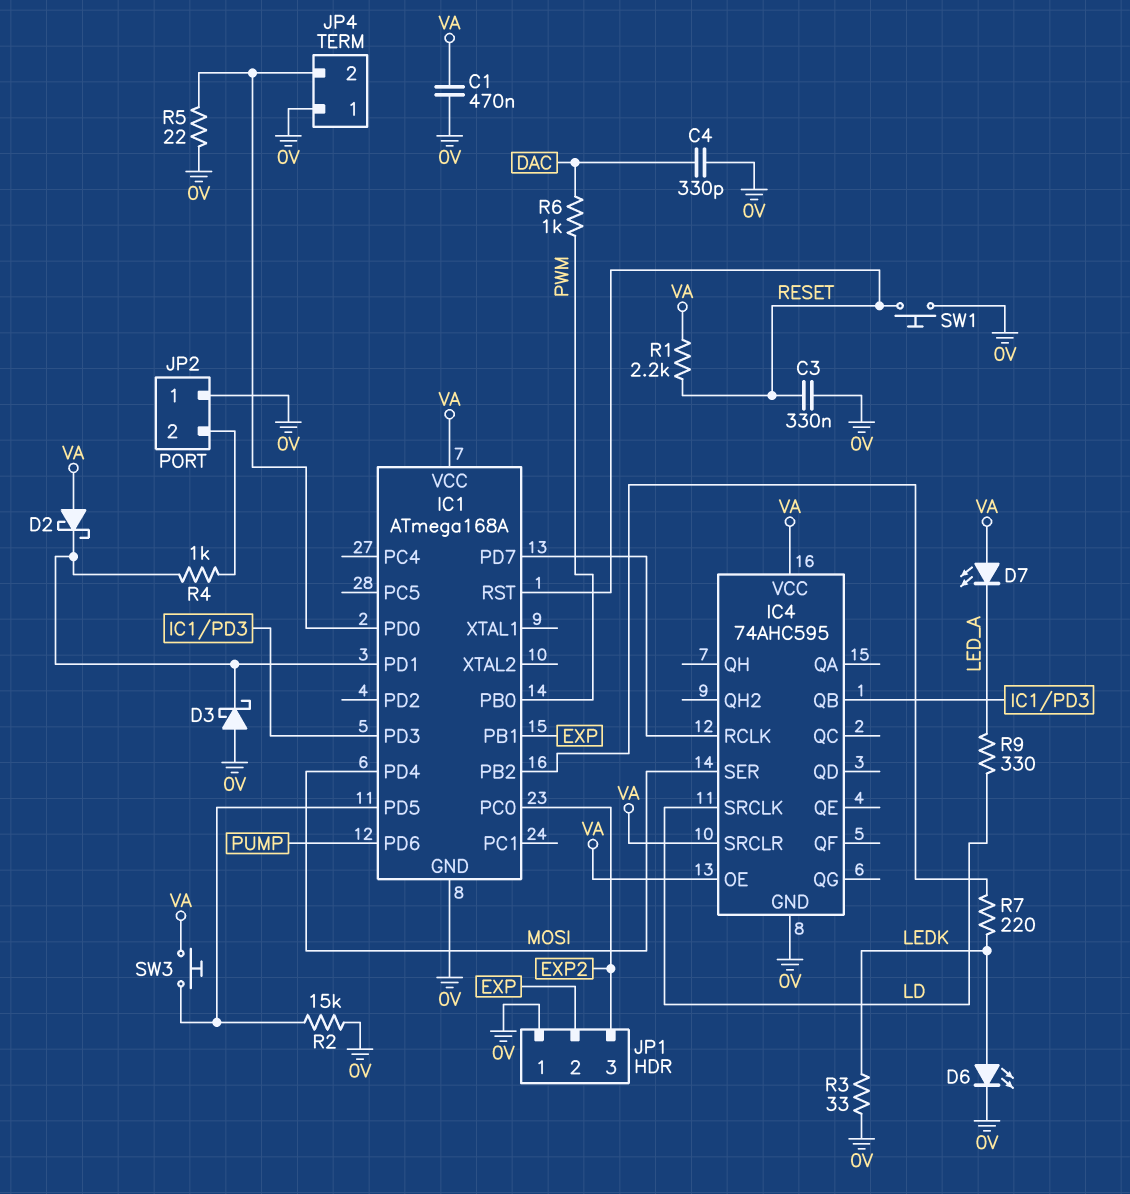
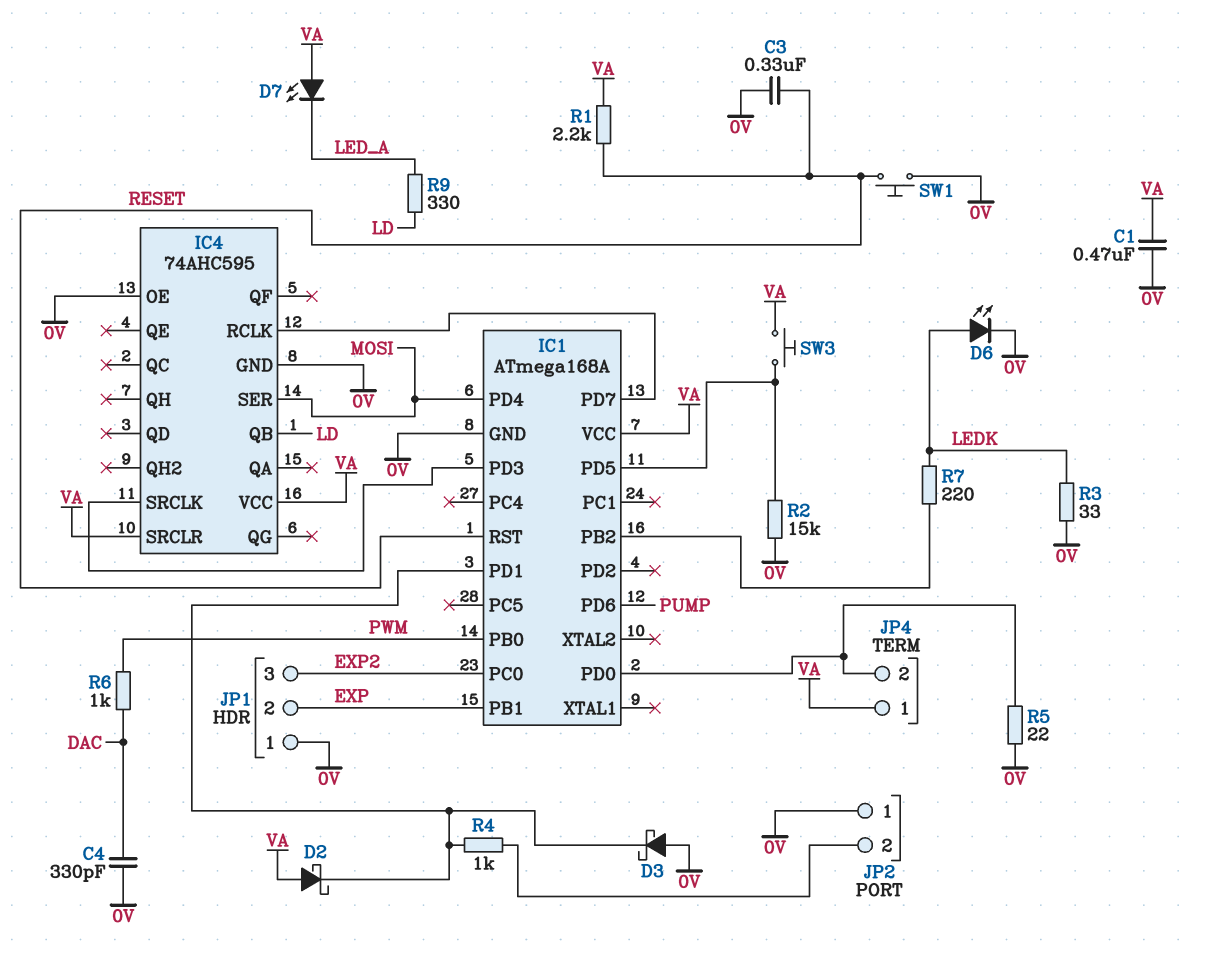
IC4 pin OE: VA -> 0V
IC4 pin QB: IC1/PD3 -> LD
IC4 pin SRCLK: LD -> IC1/PD3
JP4 pin 1: 0V -> VA

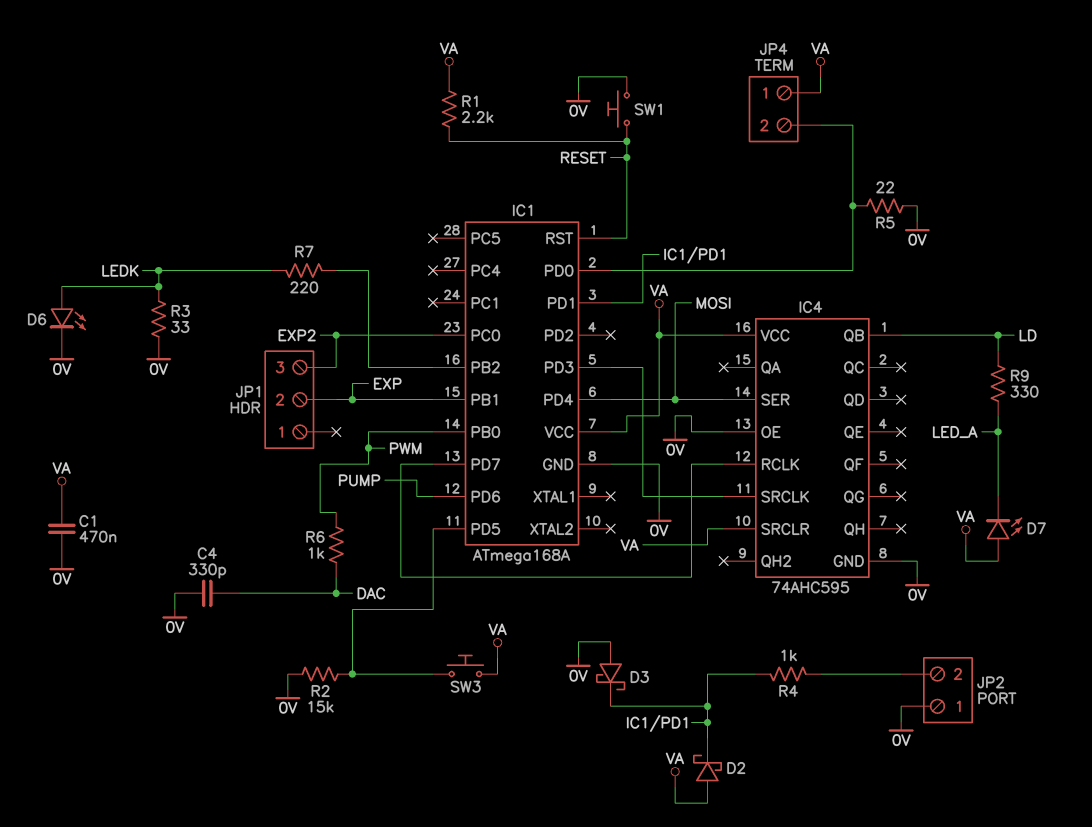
C3: 330nF (0V, RESET) -> none
JP1 pin 1: 0V -> none

